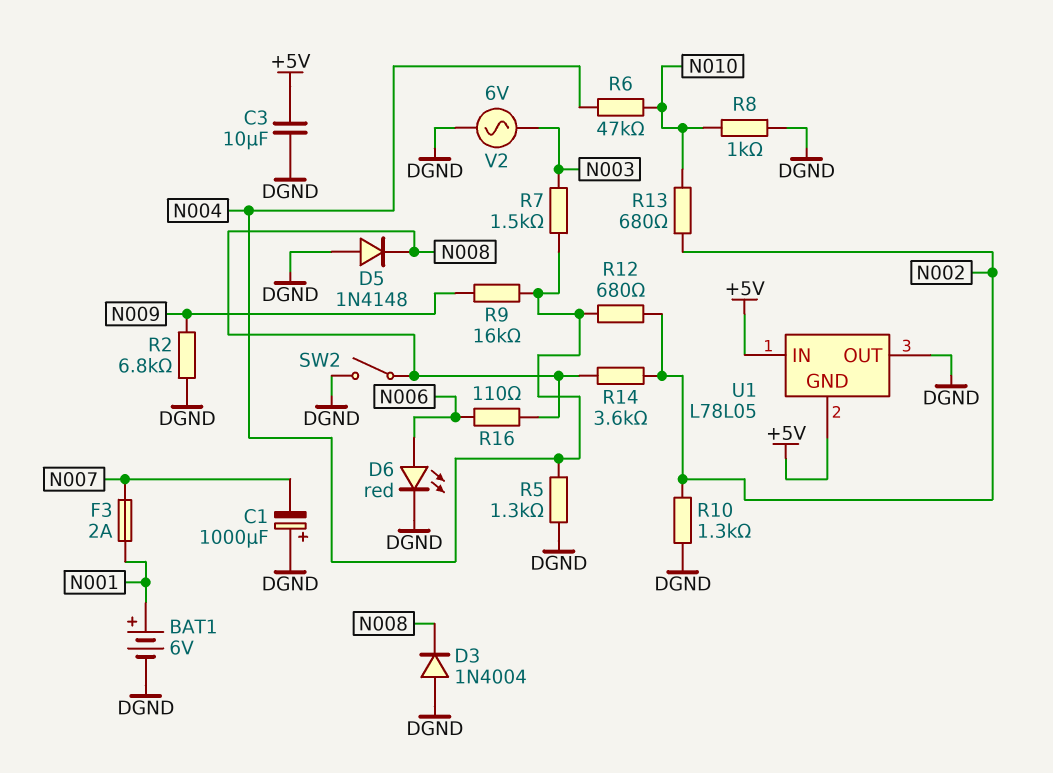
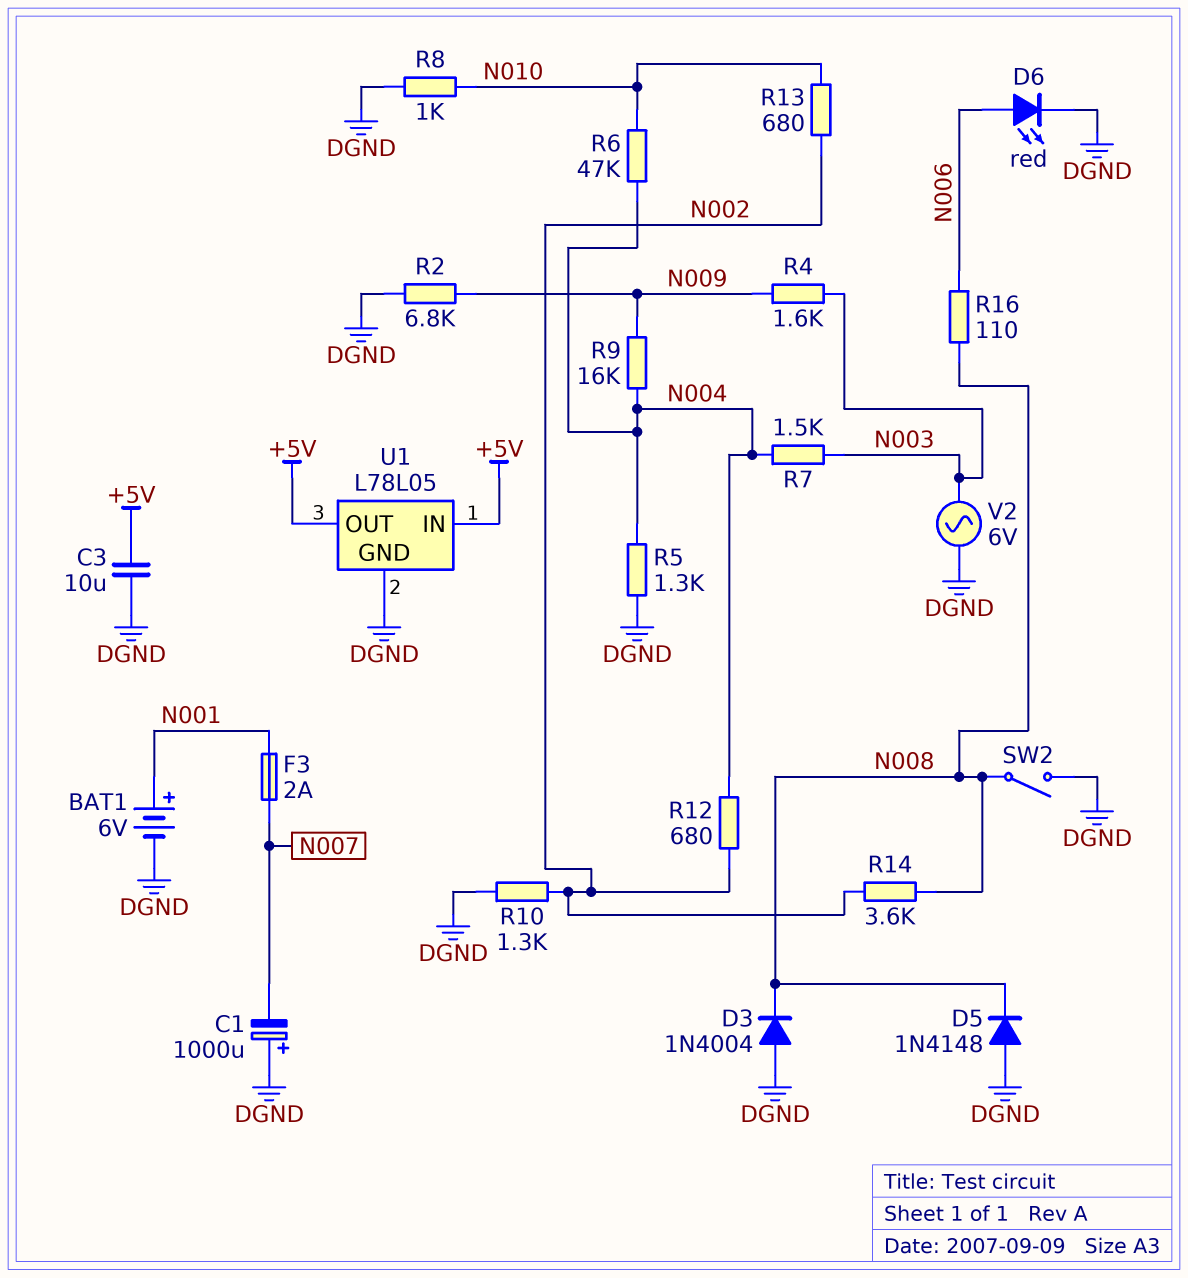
R4: none -> 1.6k (N003, N009)
U1 pin GND: +5V -> DGND
U1 pin OUT: DGND -> +5V

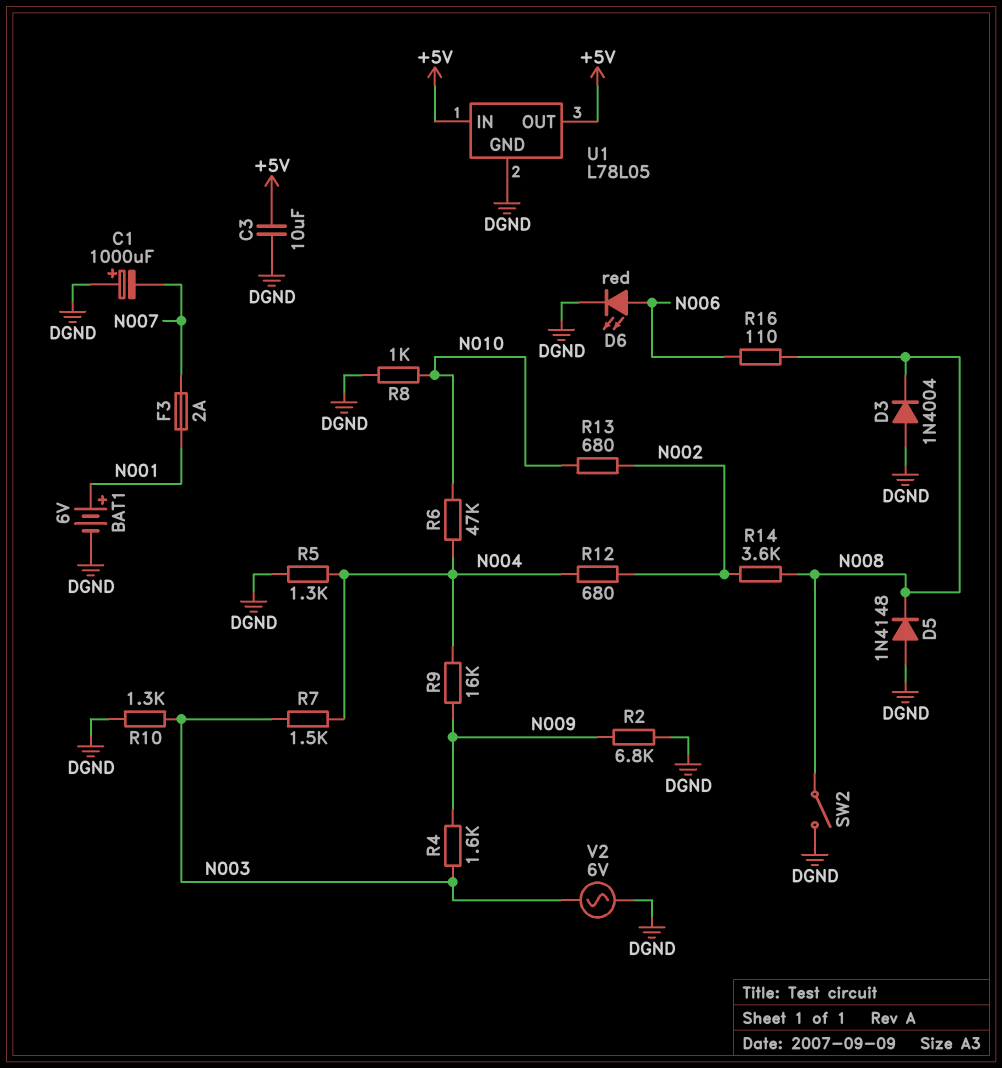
R10: 1.3k (DGND, N002) -> 1.3k (DGND, N003)

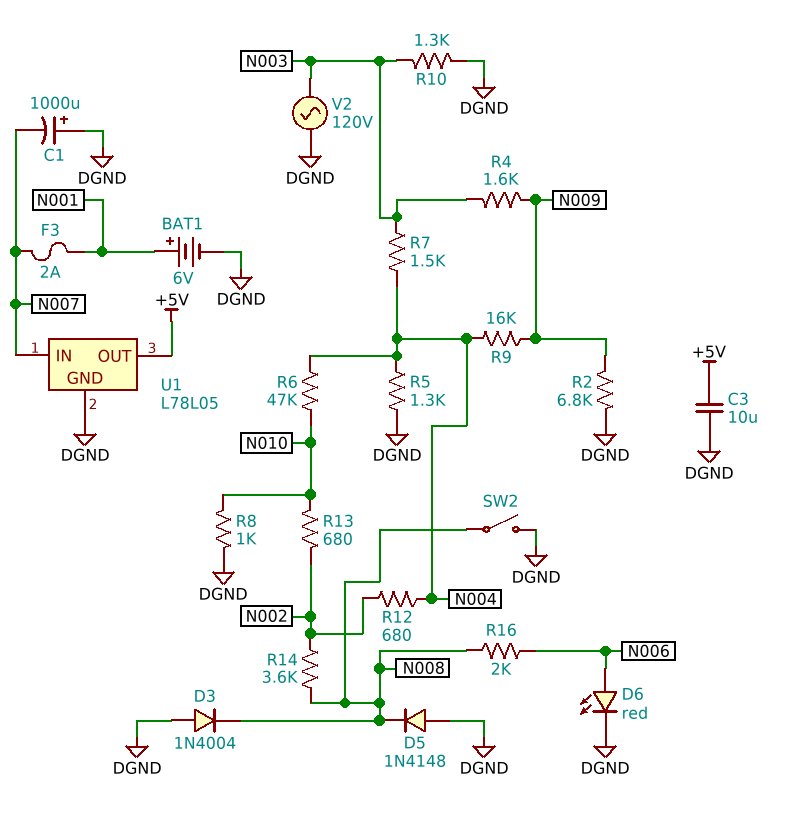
R16: 110 (N006, N008) -> 2k (N006, N008)
U1 pin IN: +5V -> N007
V2: AC 6V (DGND, N003) -> AC 120V (DGND, N003)

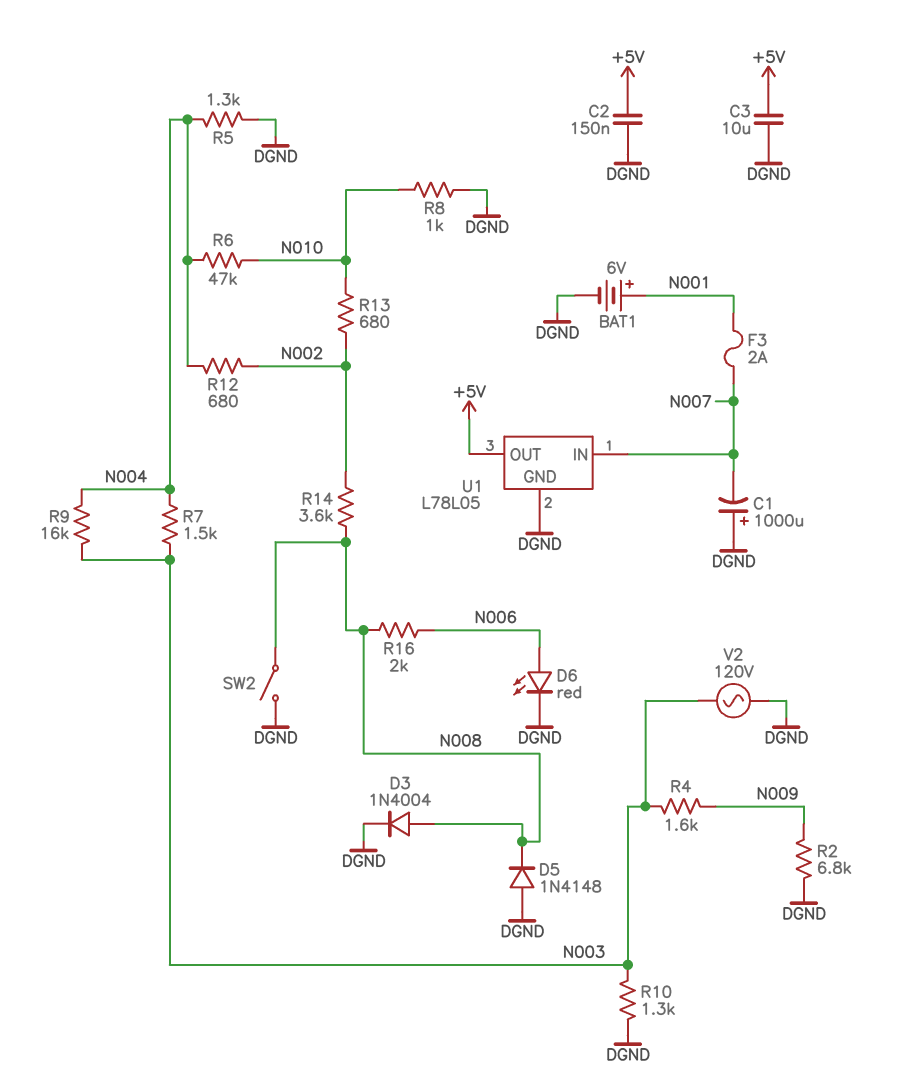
C2: none -> 150nF (+5V, DGND)
D3: diode 1N4004 (A DGND, K N008) -> diode 1N4004 (A N008, K DGND)
R9: 16k (N004, N009) -> 16k (N003, N004)

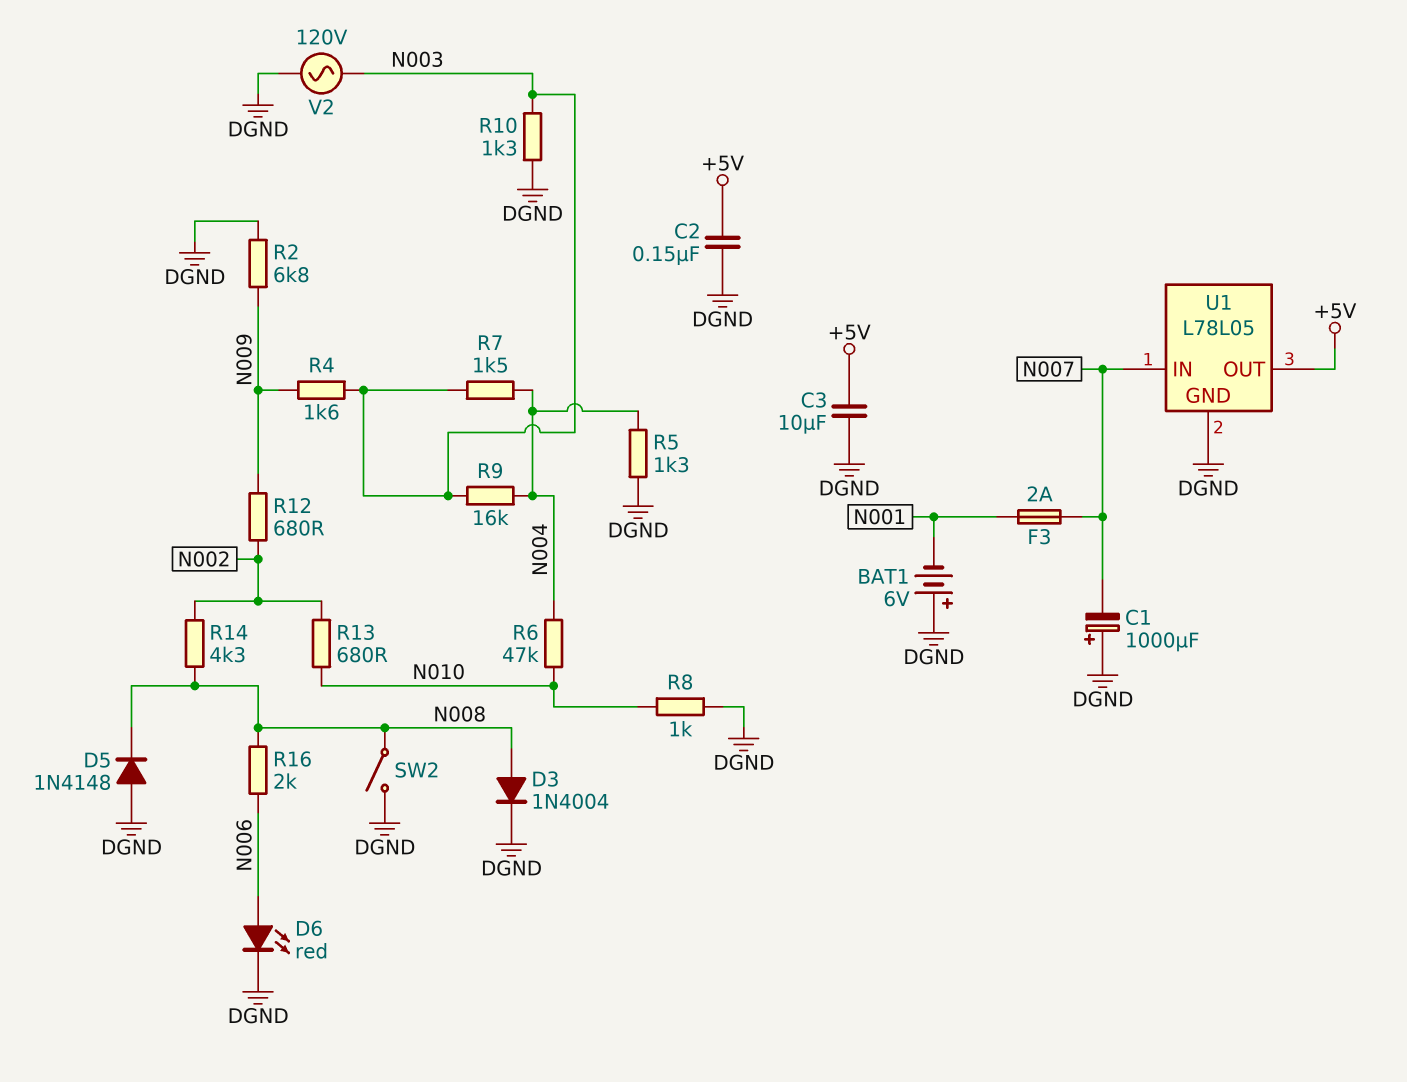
BAT1: 6V (plus N001, minus DGND) -> 6V (plus DGND, minus N001)
R12: 680 (N002, N004) -> 680 (N002, N009)
R14: 3.6k (N002, N008) -> 4.3k (N002, N008)

